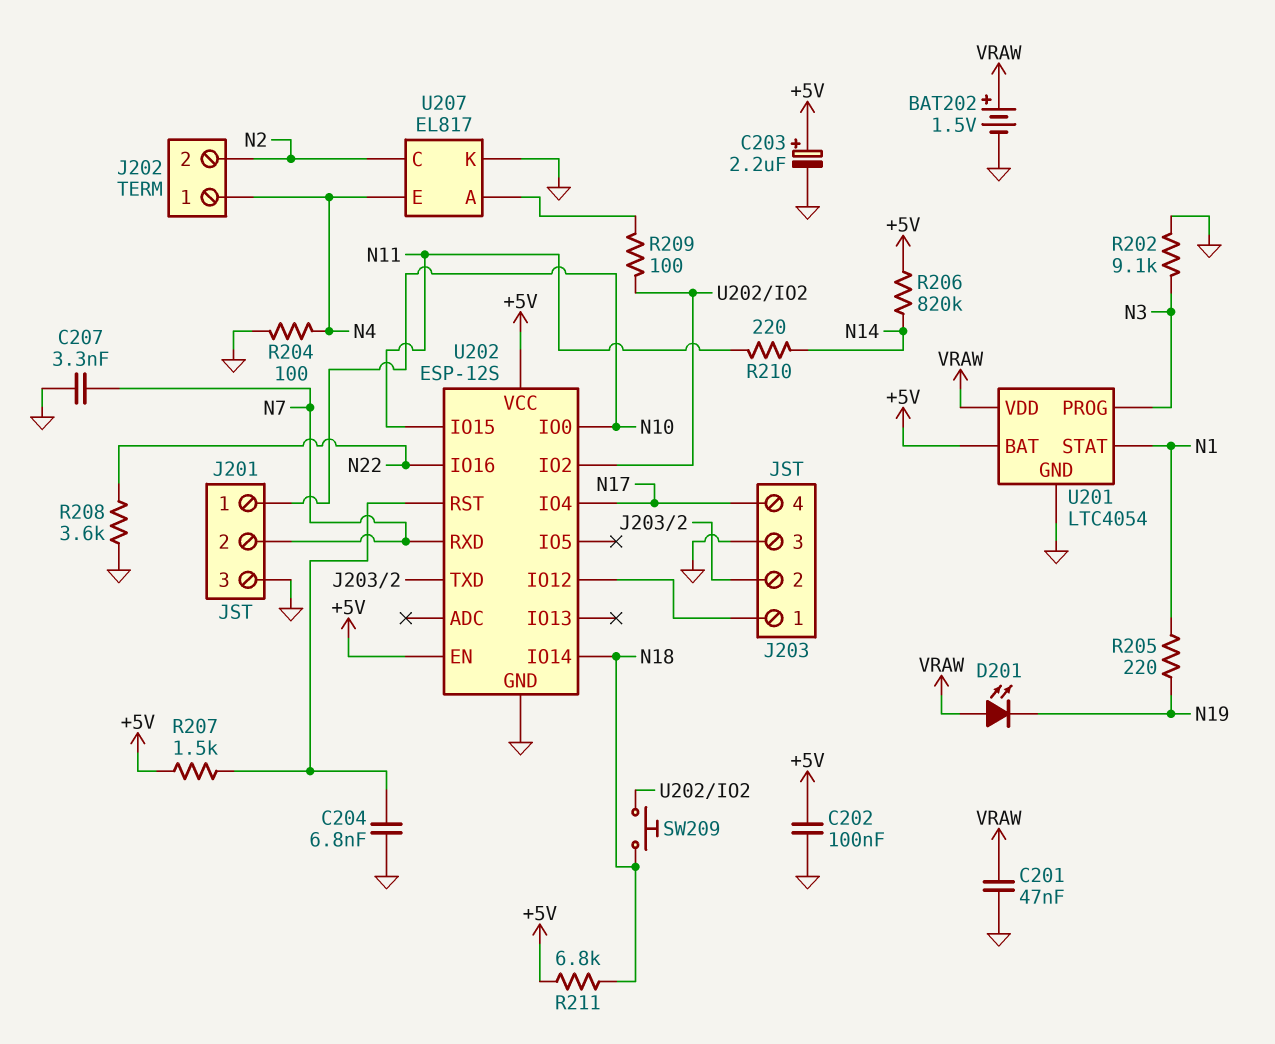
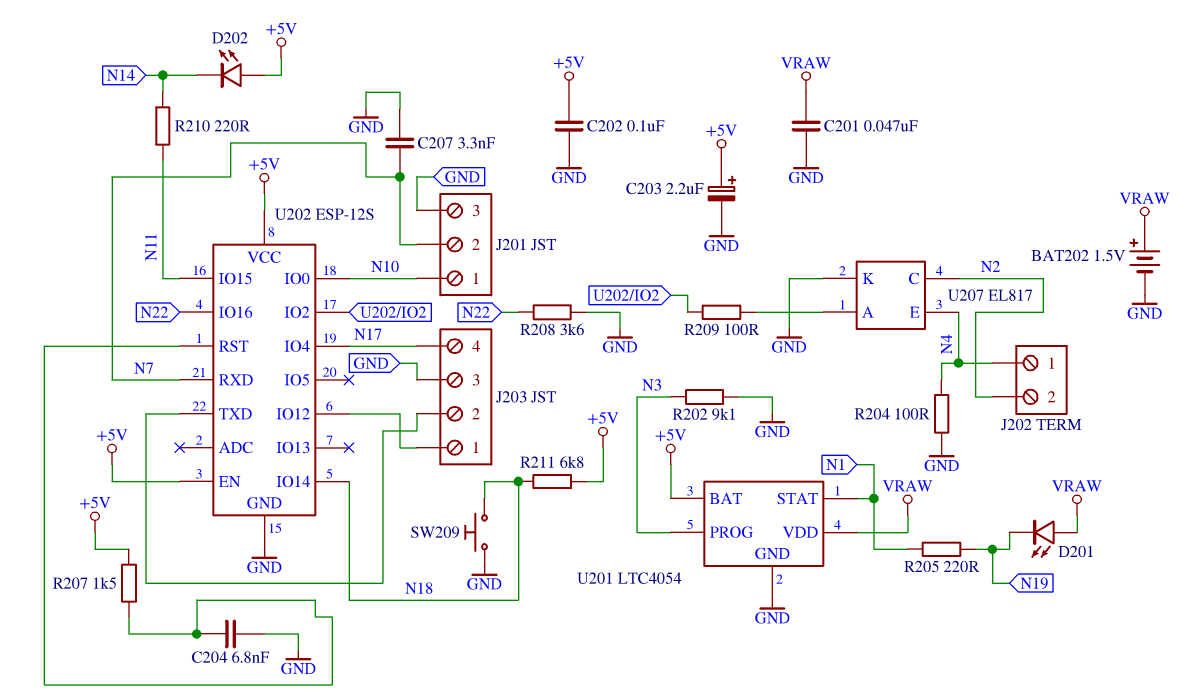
D202: none -> LED (A +5V, K N14)
R206: 820k (+5V, N14) -> none
SW209: button (N18, U202/IO2) -> button (GND, N18)

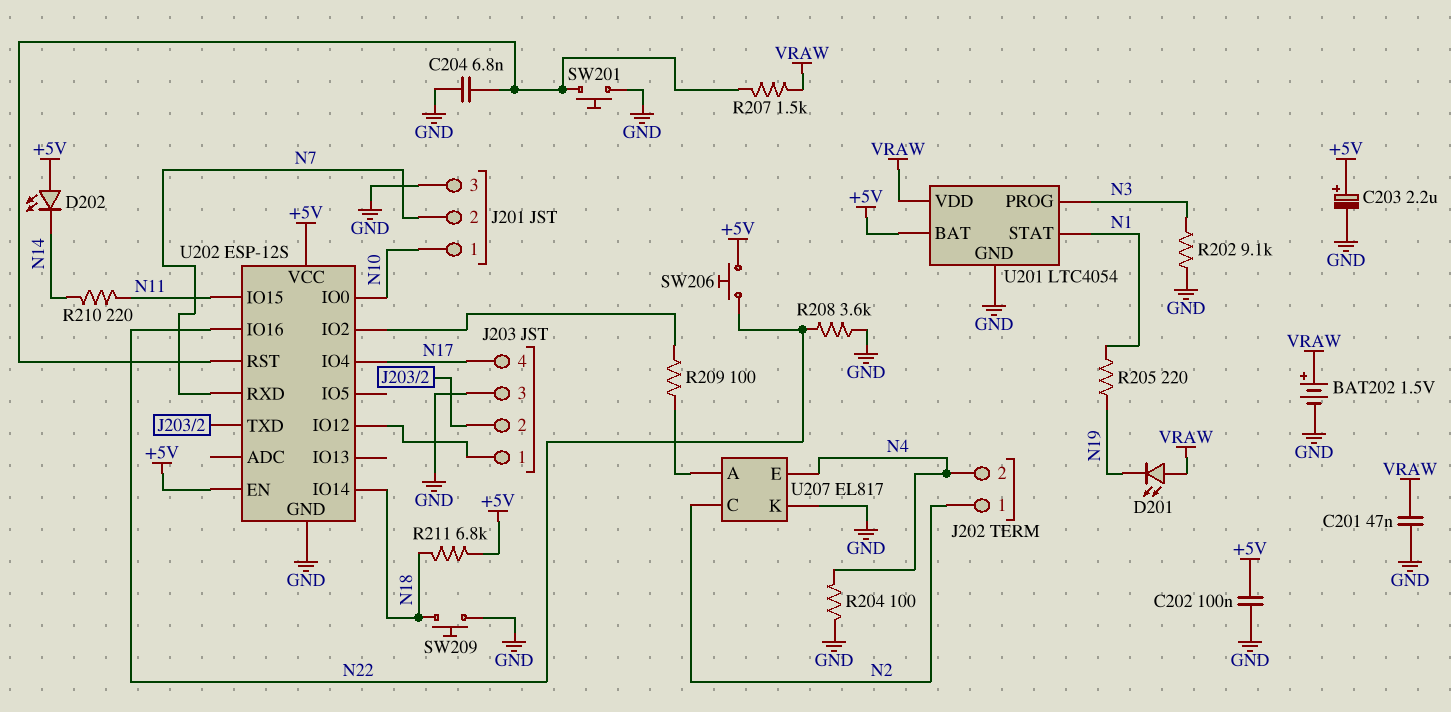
C207: 3.3nF (GND, N7) -> none
J202 pin 1: N4 -> N2
J202 pin 2: N2 -> N4
R207: 1.5k (+5V, U202/RST) -> 1.5k (U202/RST, VRAW)
SW201: none -> button (GND, U202/RST)
SW206: none -> button (+5V, N22)

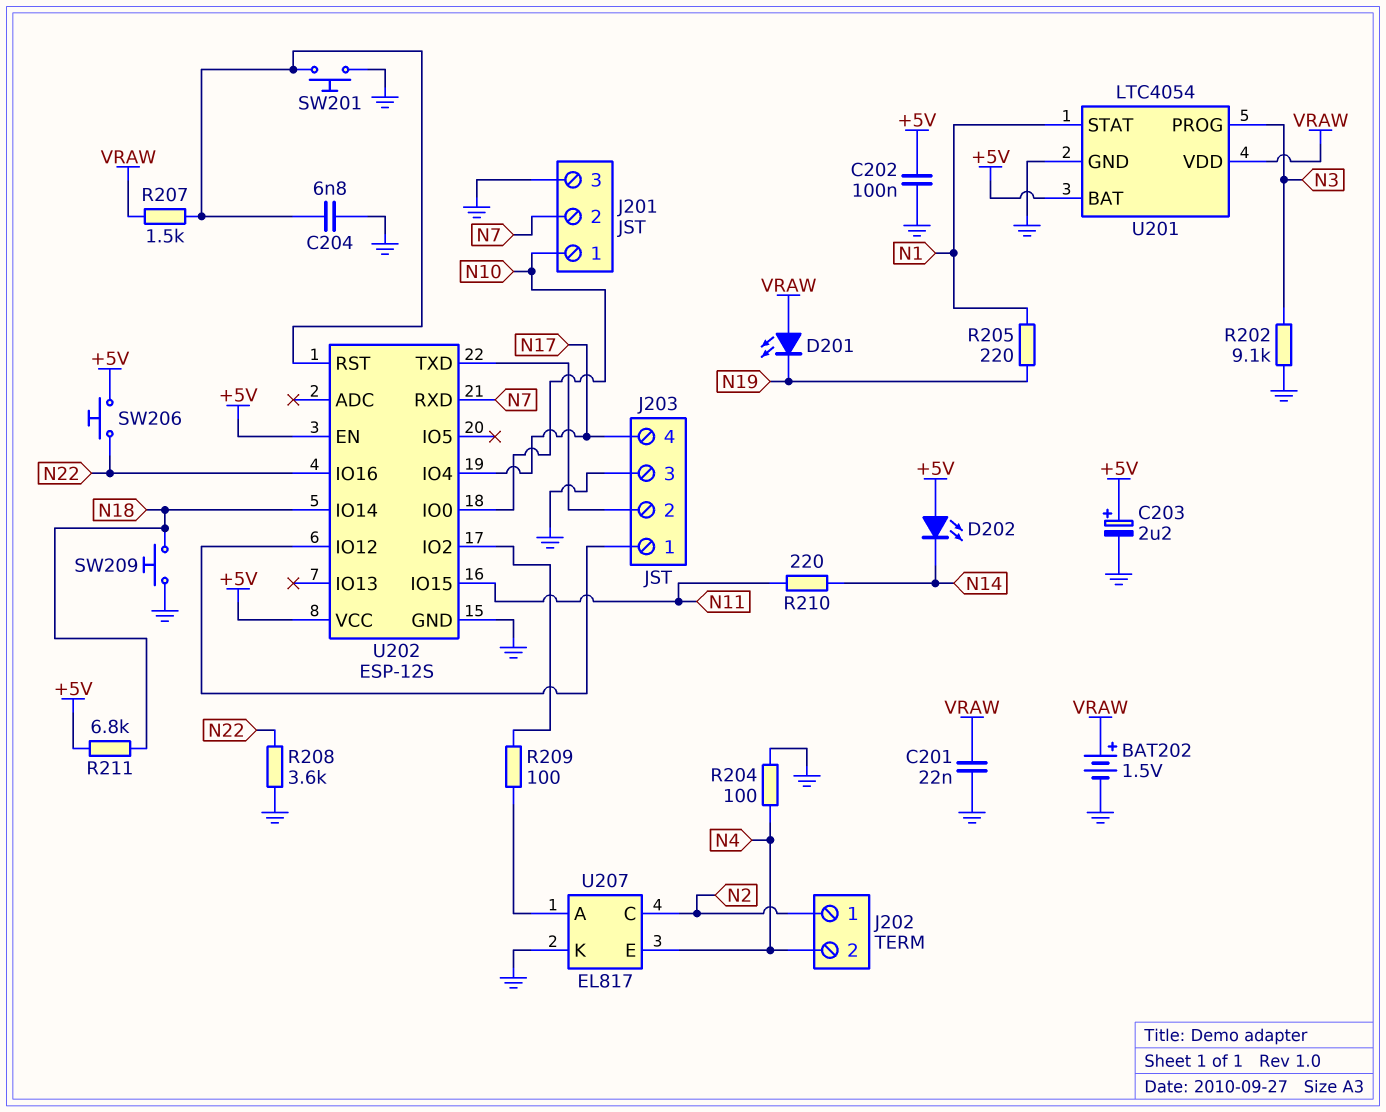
C201: 47nF (GND, VRAW) -> 22nF (GND, VRAW)

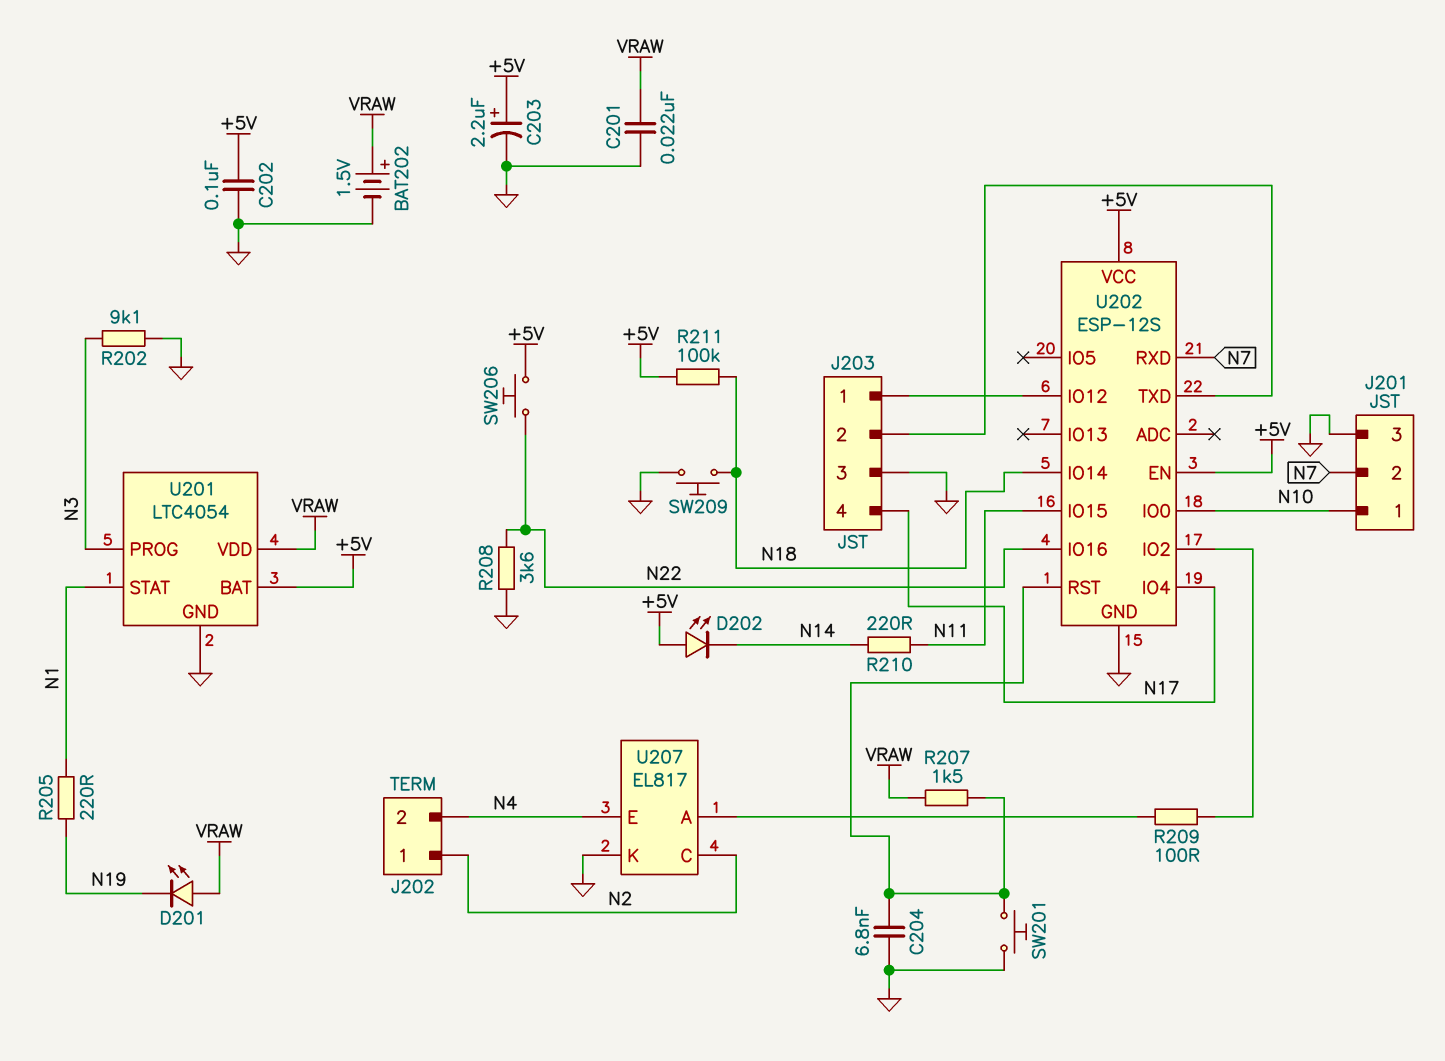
R204: 100 (GND, N4) -> none
R211: 6.8k (+5V, N18) -> 100k (+5V, N18)

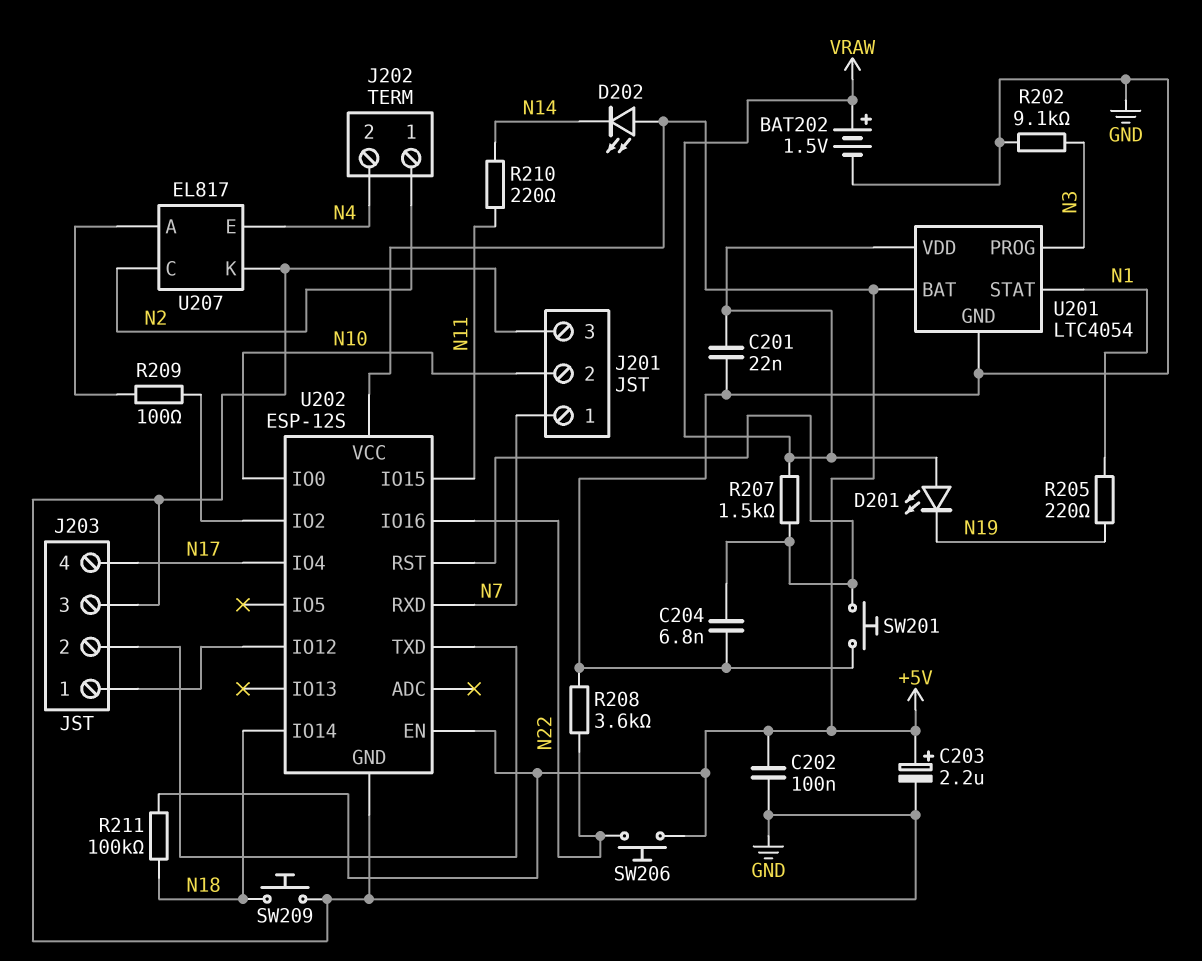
J201 pin 1: N10 -> N7
J201 pin 2: N7 -> N10

